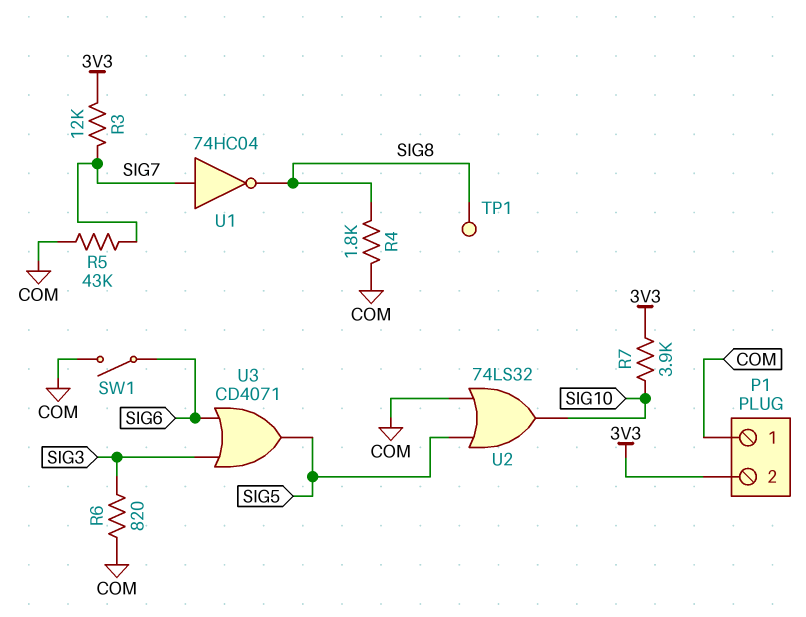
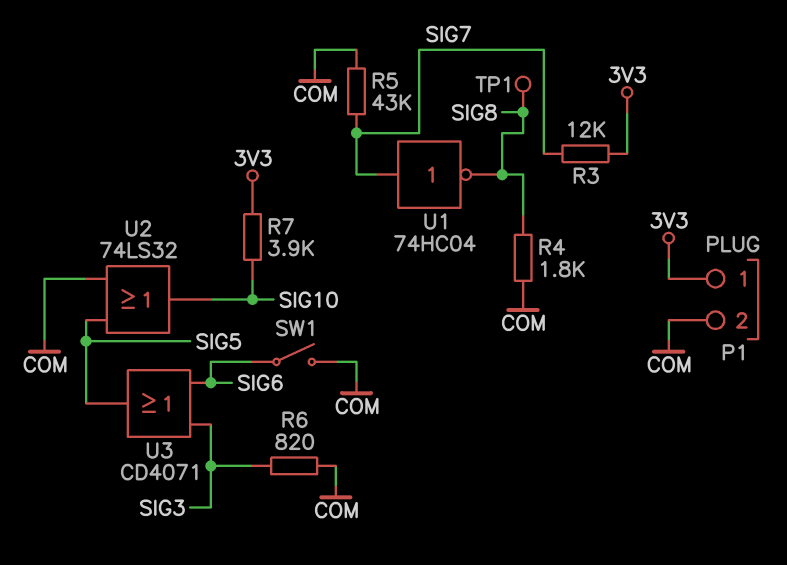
P1 pin 1: COM -> 3V3
P1 pin 2: 3V3 -> COM

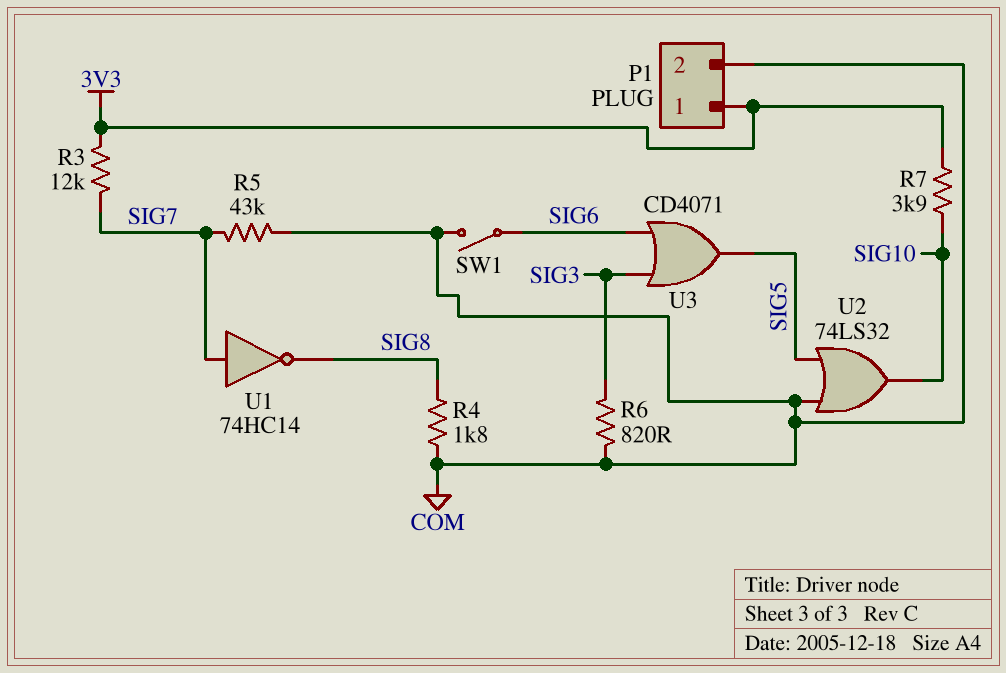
TP1: test point (SIG8) -> none
U1: NOT 74HC04 (in SIG7, out SIG8) -> NOT 74HC14 (in SIG7, out SIG8)

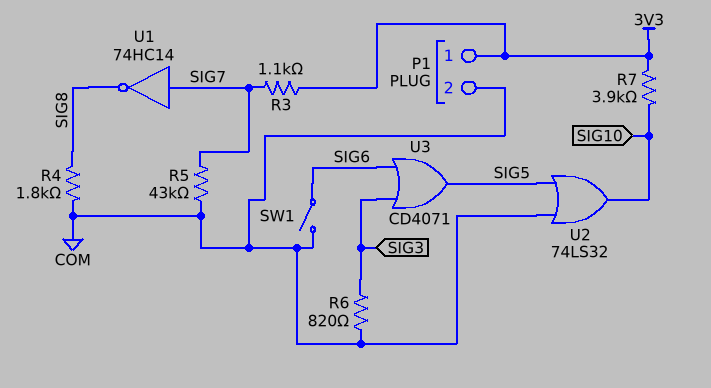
R3: 12k (3V3, SIG7) -> 1.1k (3V3, SIG7)

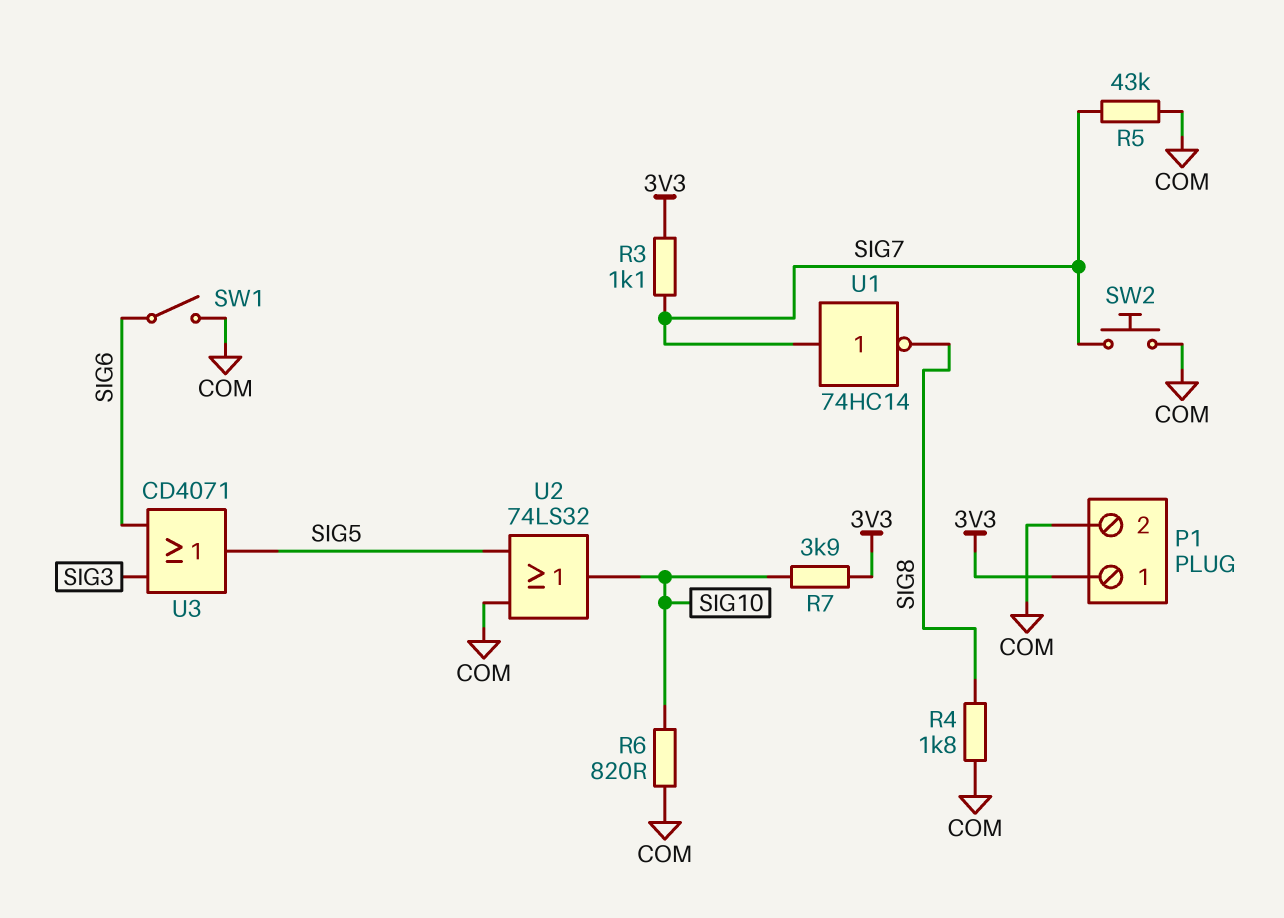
R6: 820 (COM, SIG3) -> 820 (COM, SIG10)
SW2: none -> button (COM, SIG7)

